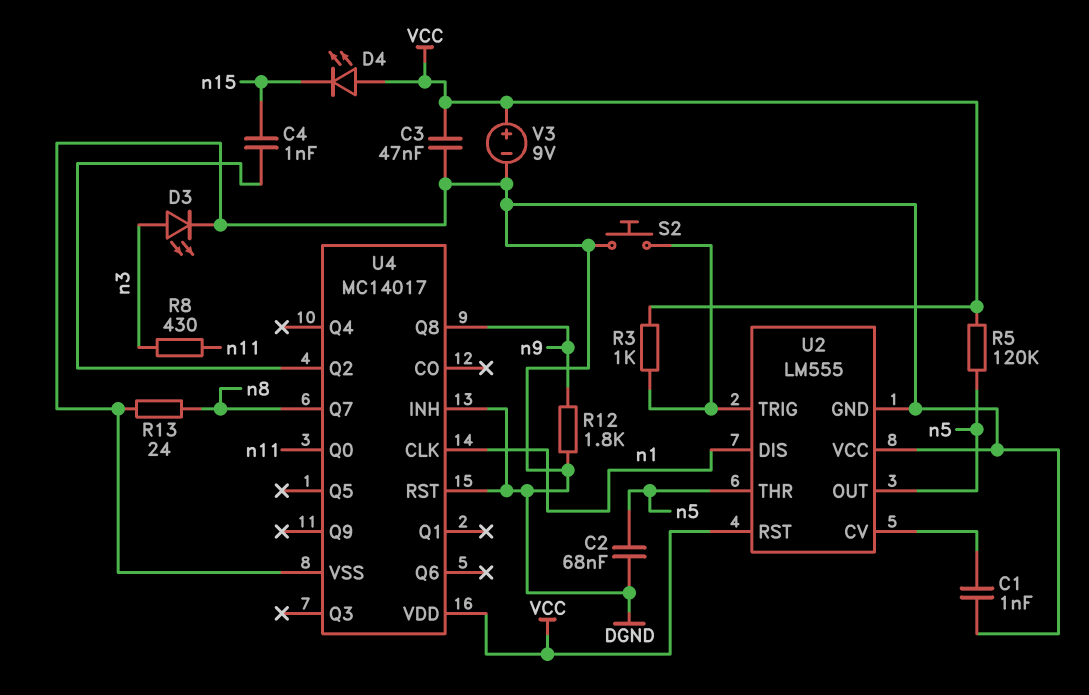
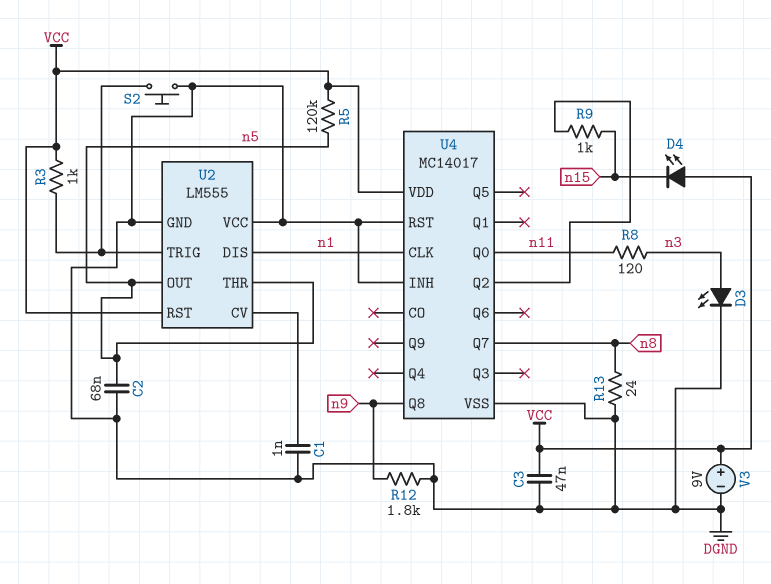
C4: 1nF (U4/Q2, n15) -> none
R8: 430 (n3, n11) -> 120 (n3, n11)
R9: none -> 1k (U4/Q2, n15)

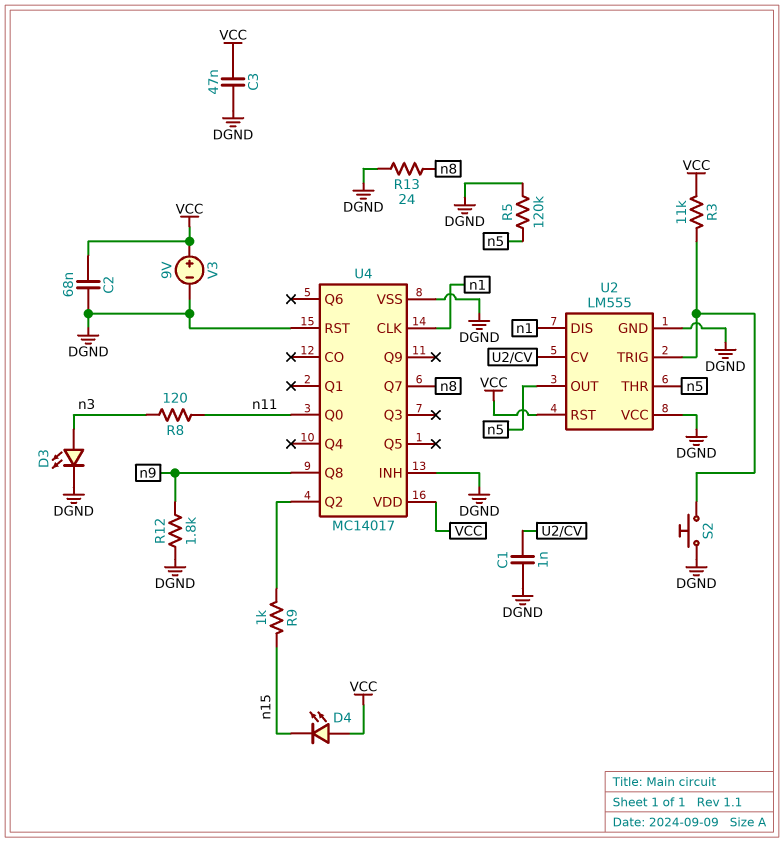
C2: 68nF (DGND, n5) -> 68nF (DGND, VCC)
R3: 1k (U2/TRIG, VCC) -> 11k (U2/TRIG, VCC)
R5: 120k (VCC, n5) -> 120k (DGND, n5)

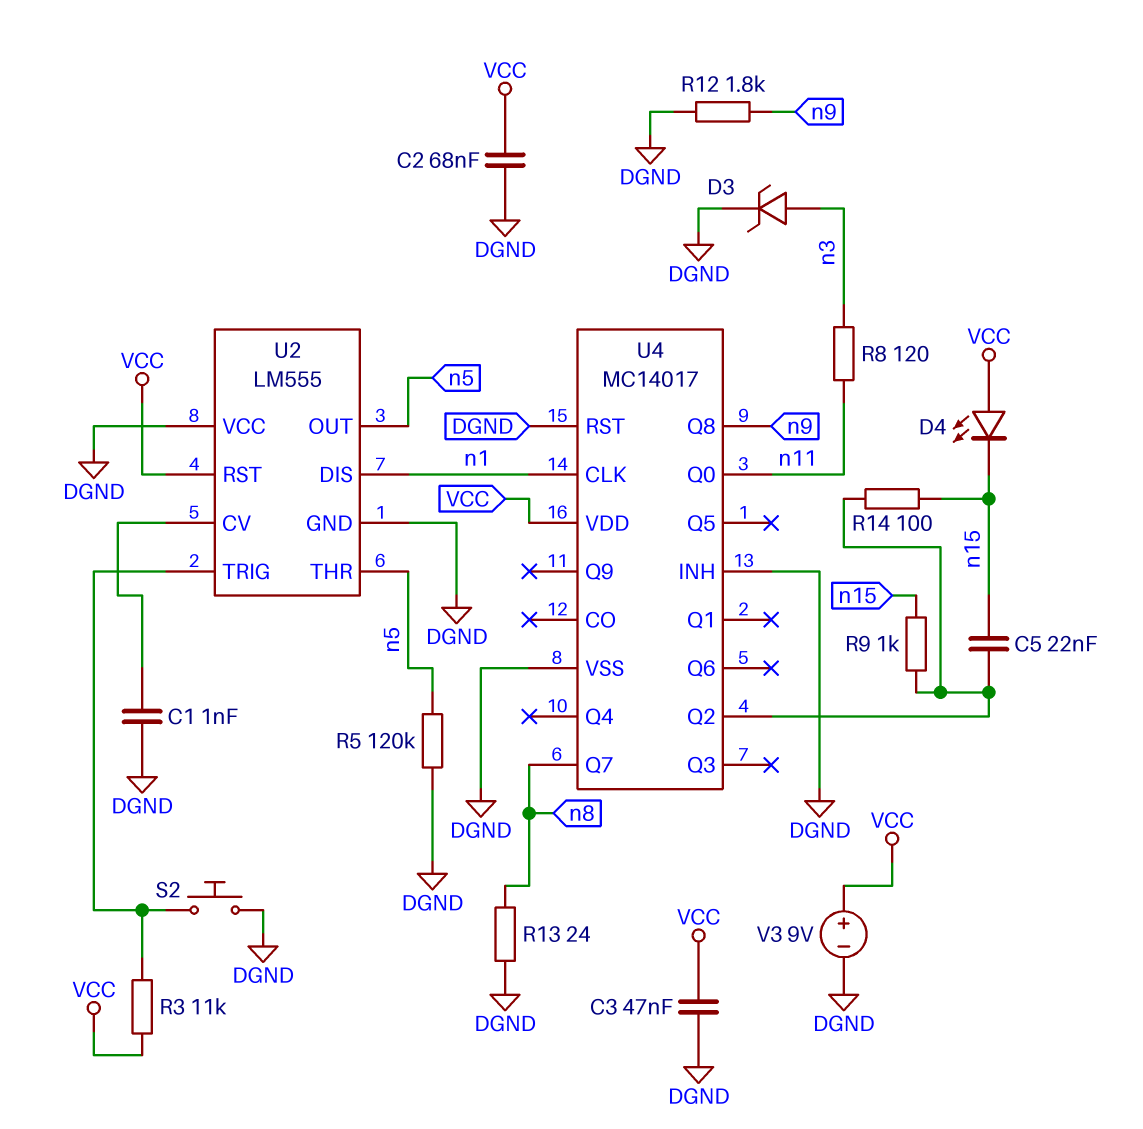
C5: none -> 22nF (U4/Q2, n15)
D3: LED (A n3, K DGND) -> zener (A n3, K DGND)
R14: none -> 100 (U4/Q2, n15)

